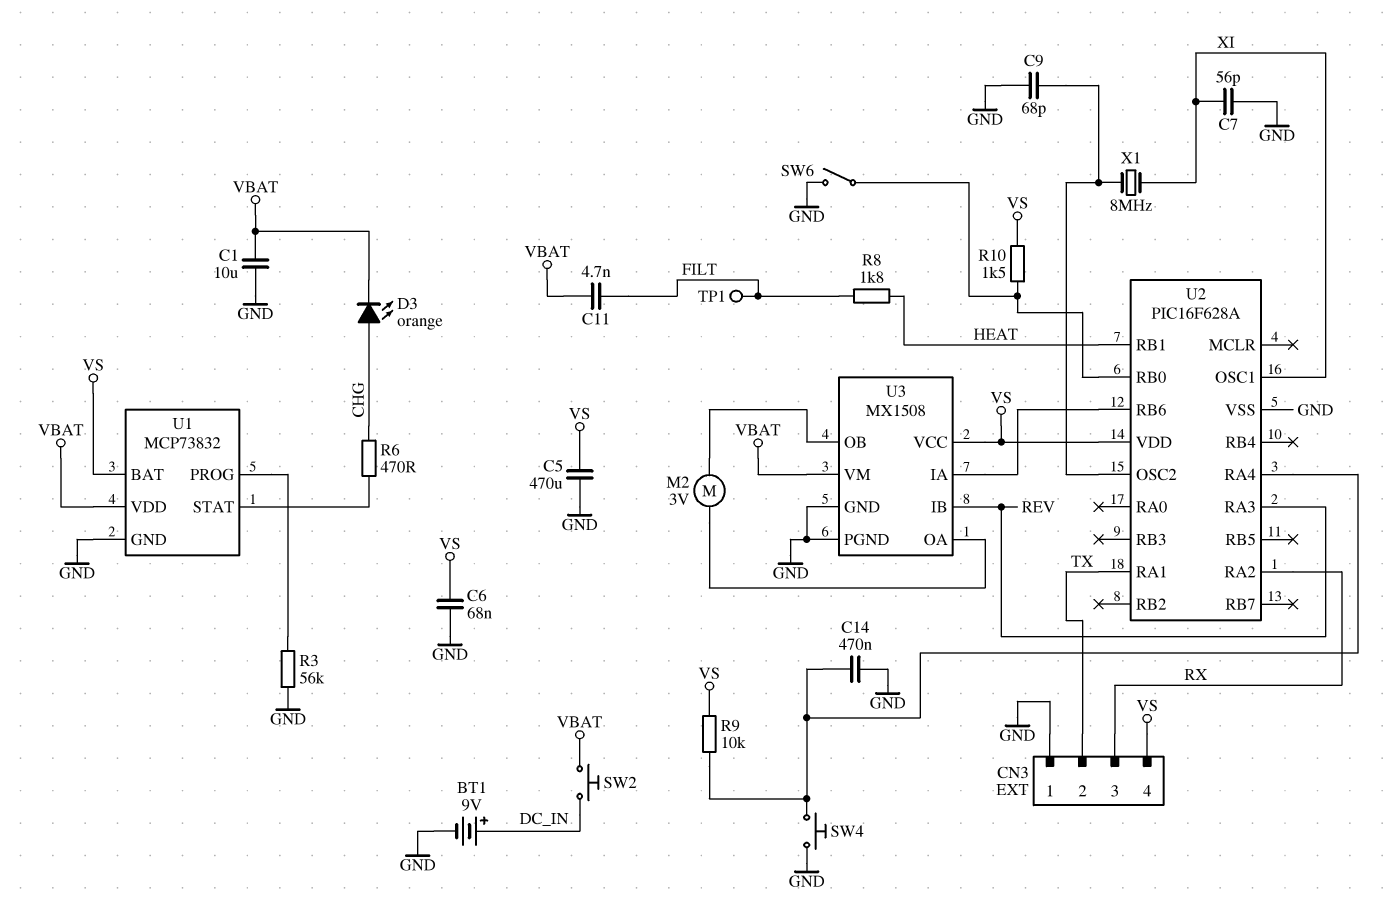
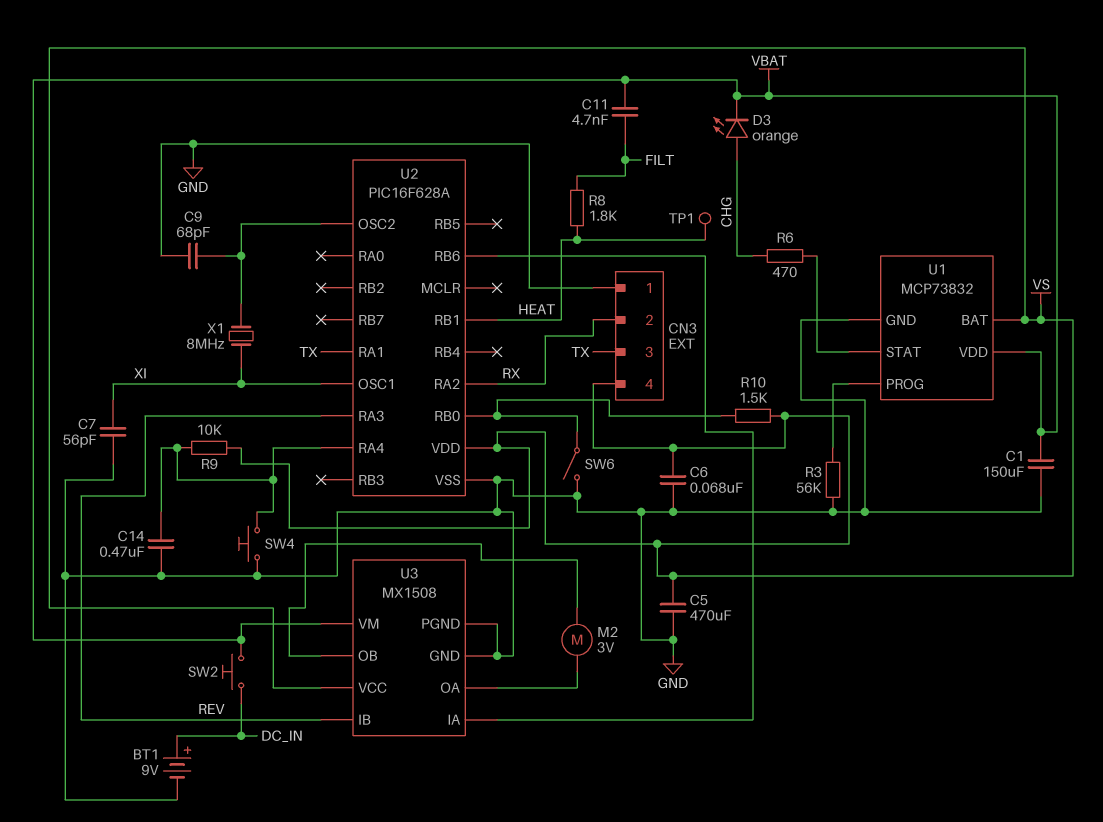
C1: 10uF (GND, VBAT) -> 150uF (GND, VBAT)
CN3 pin 2: TX -> RX
CN3 pin 3: RX -> TX
TP1: test point (FILT) -> test point (HEAT)

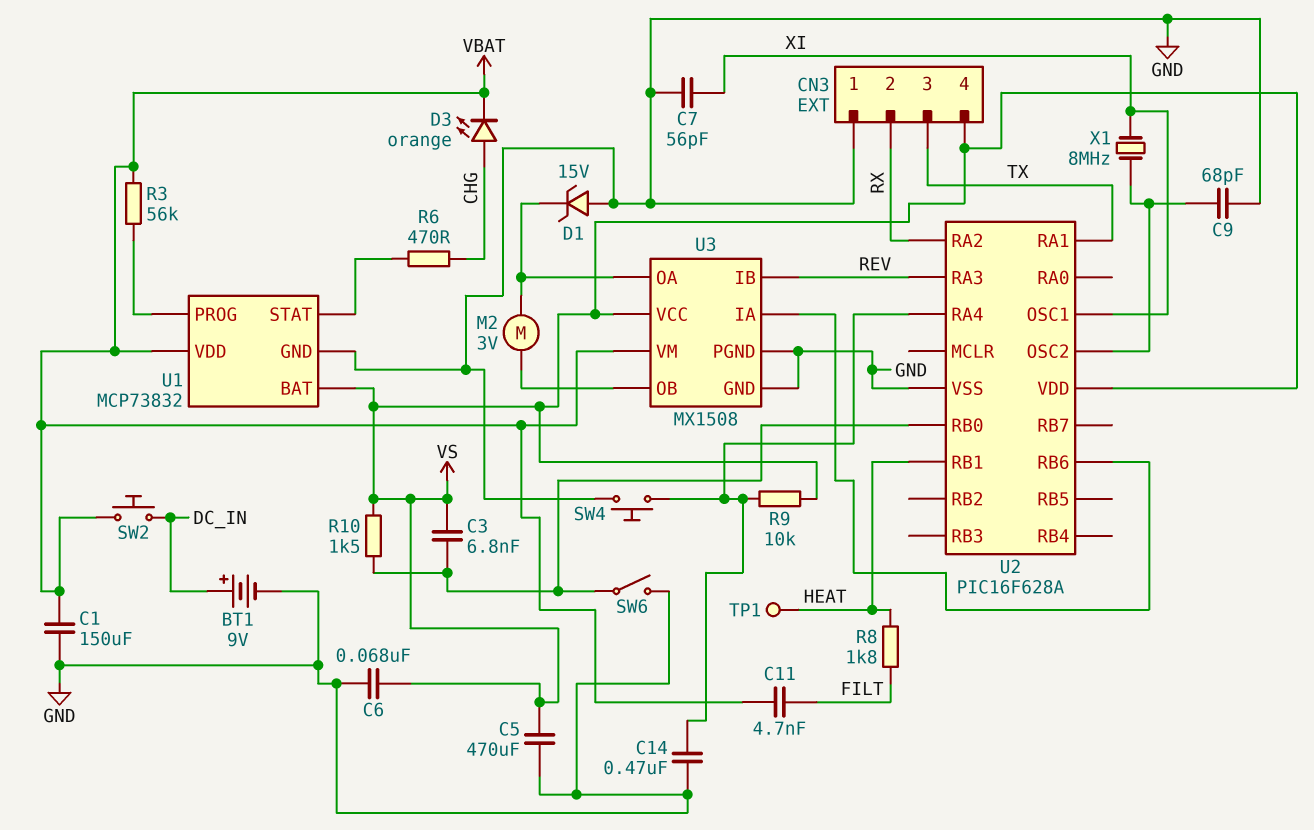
C3: none -> 6.8nF (U2/RB0, VS)
D1: none -> zener 15V (A GND, K U3/OA)
R3: 56k (GND, U1/PROG) -> 56k (U1/PROG, VBAT)

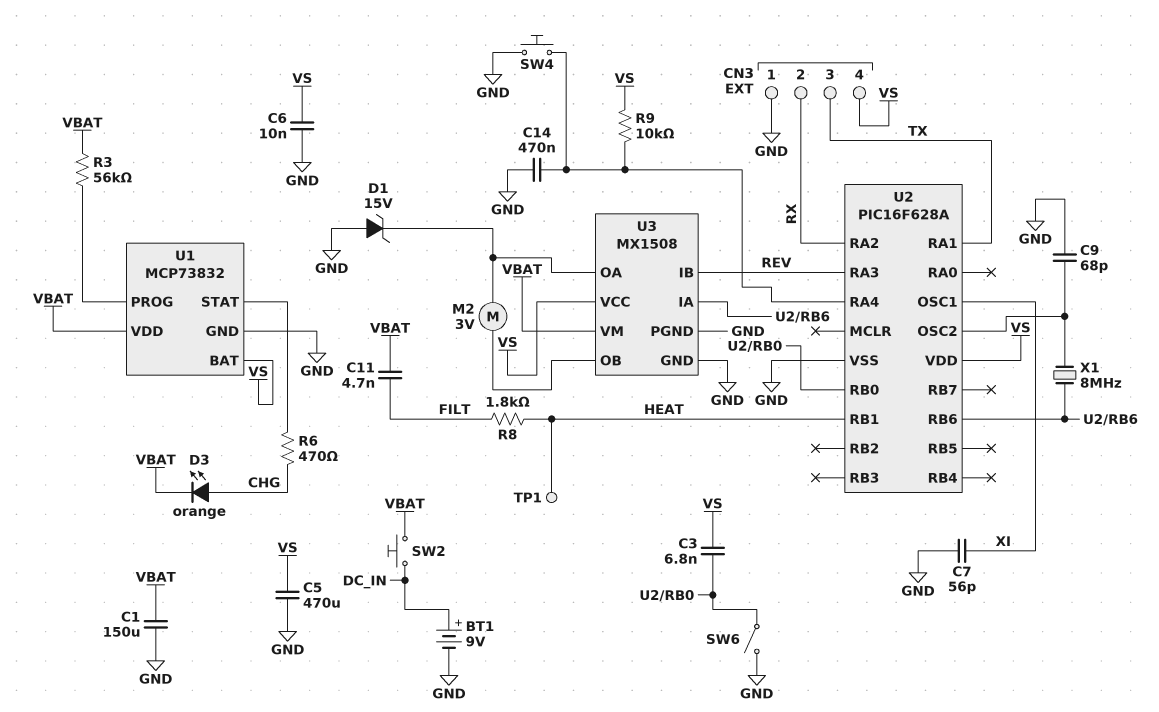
C6: 68nF (GND, VS) -> 10nF (GND, VS)
R10: 1.5k (U2/RB0, VS) -> none
X1: 8MHz (U2/OSC2, XI) -> 8MHz (U2/OSC2, U2/RB6)

